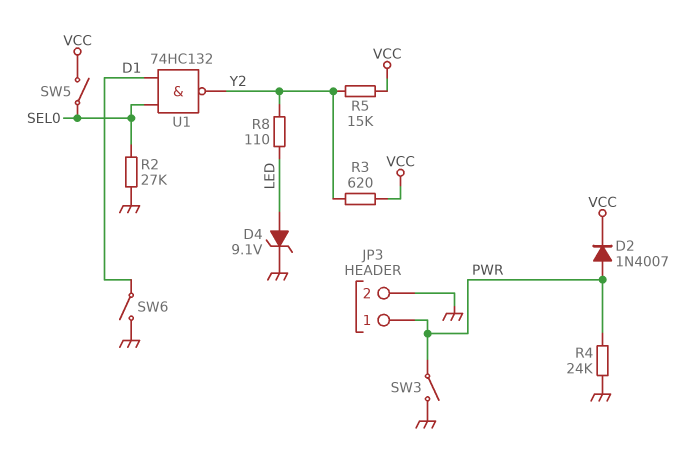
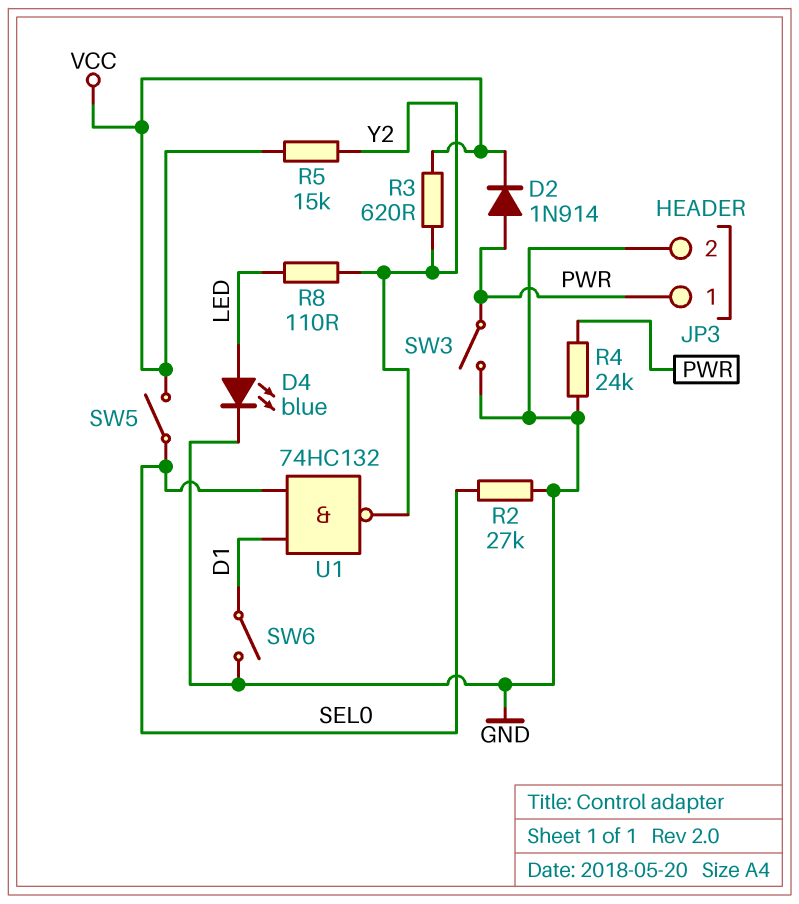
D2: diode 1N4007 (A PWR, K VCC) -> diode 1N914 (A PWR, K VCC)
D4: zener 9.1V (A LED, K GND) -> LED blue (A LED, K GND)

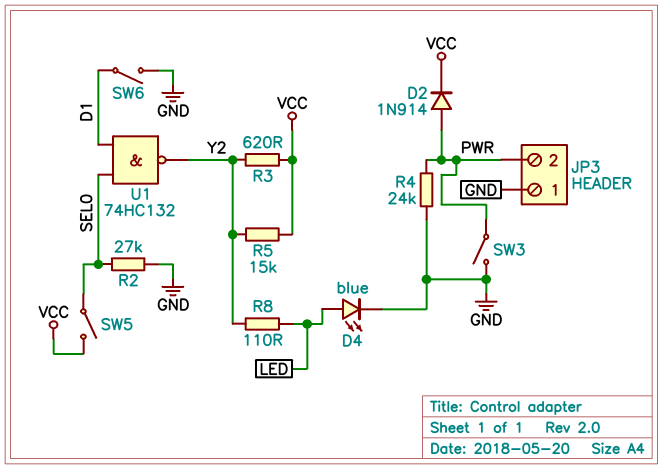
JP3 pin 1: PWR -> GND
JP3 pin 2: GND -> PWR

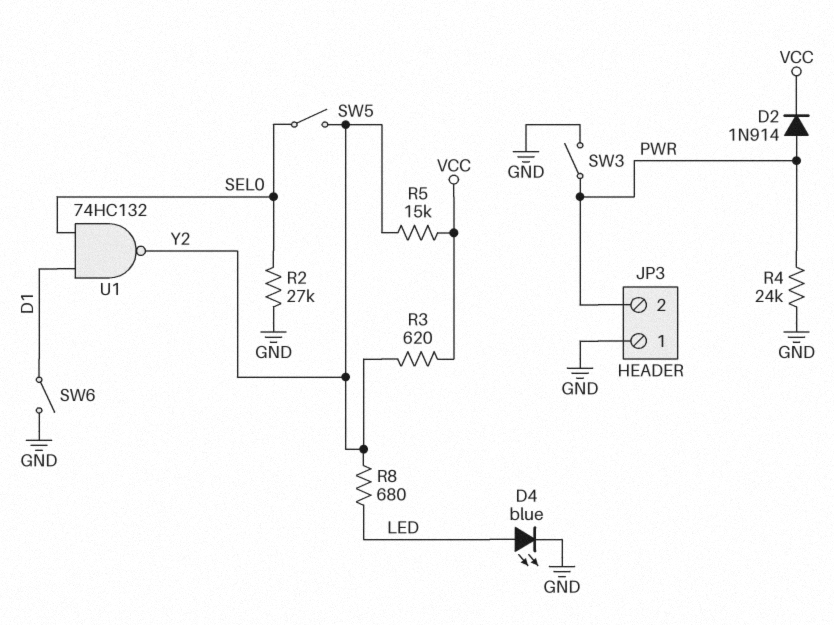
R8: 110 (LED, Y2) -> 680 (LED, Y2)
SW5: switch (SEL0, VCC) -> switch (SEL0, Y2)

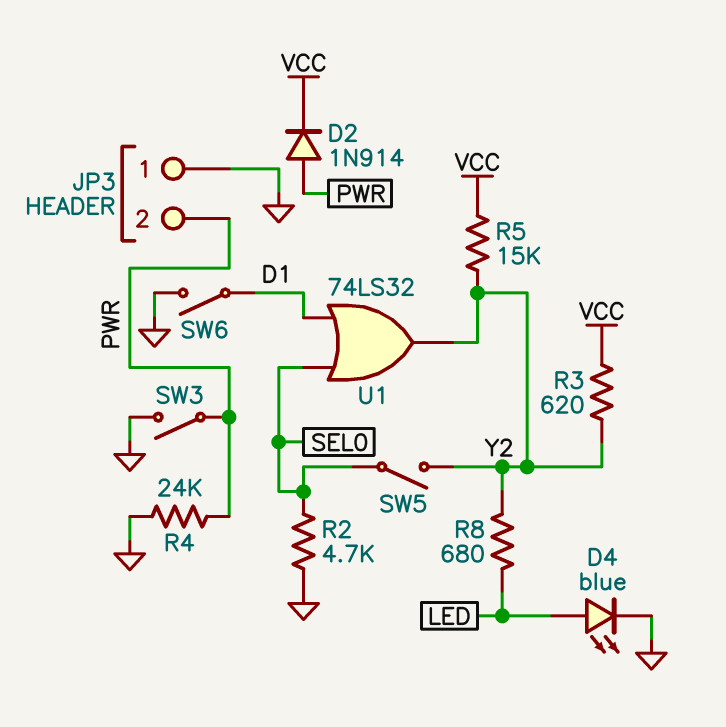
R2: 27k (GND, SEL0) -> 4.7k (GND, SEL0)
U1: NAND 74HC132 (in D1, in SEL0, out Y2) -> OR 74LS32 (in D1, in SEL0, out Y2)

